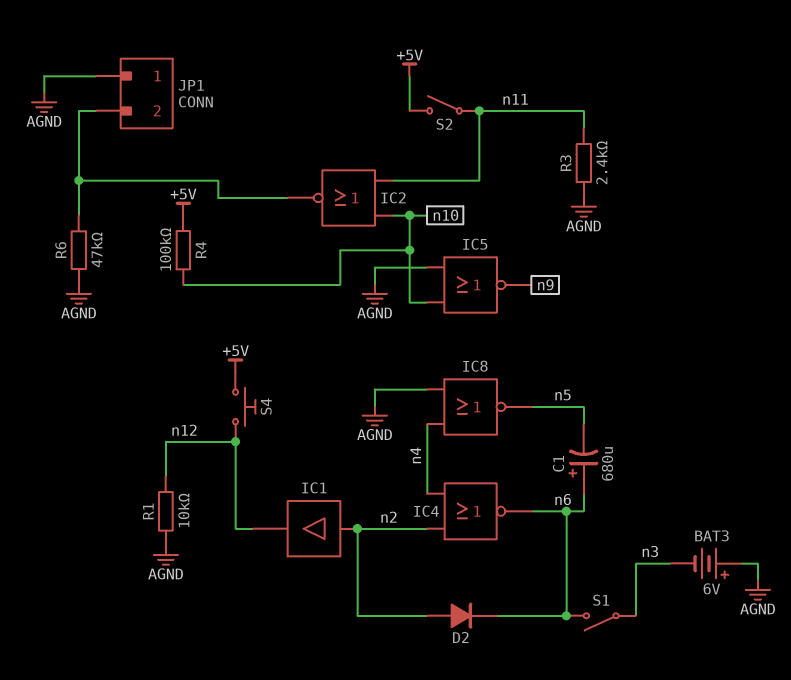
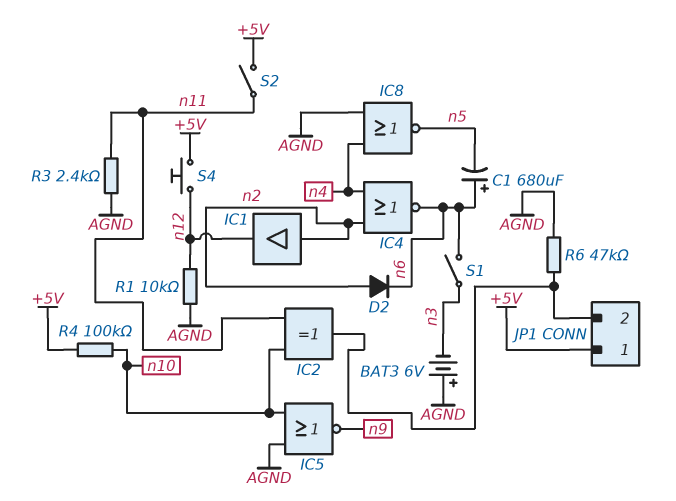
IC2: NOR (in n10, in n11, out JP1/2) -> XOR (in n10, in n11, out JP1/2)
JP1 pin 1: AGND -> +5V

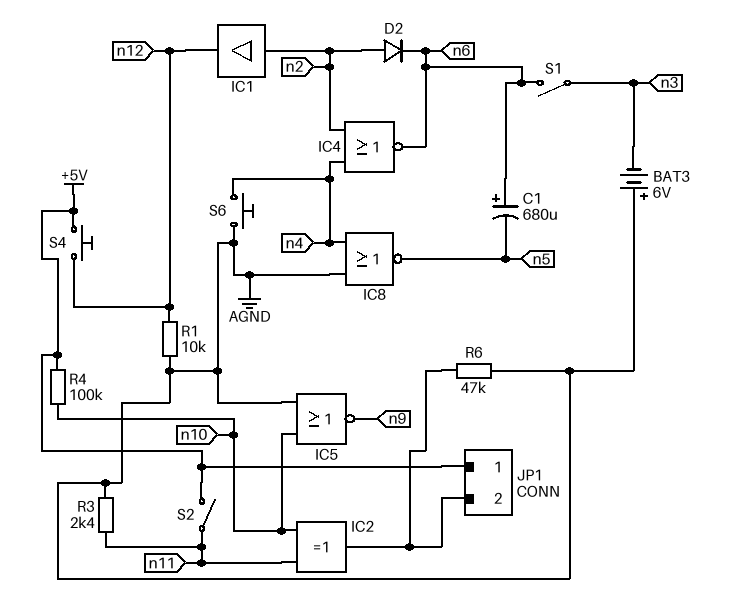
S6: none -> button (AGND, n4)

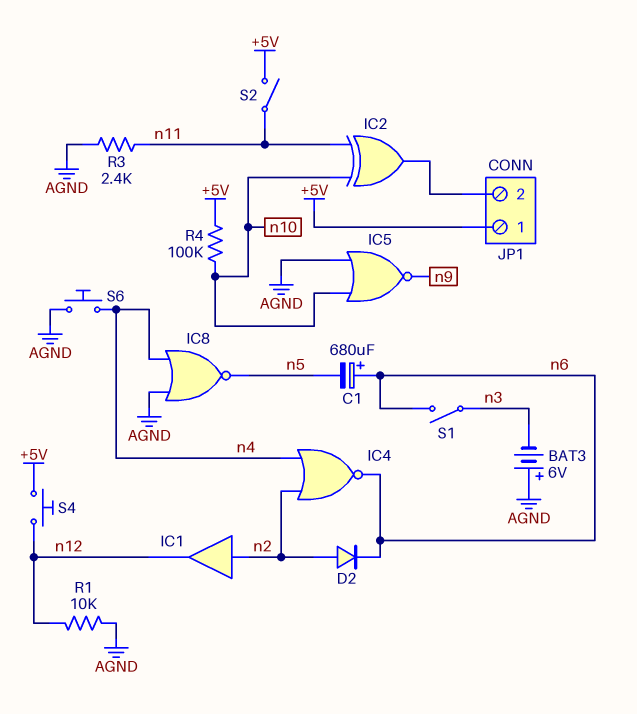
R6: 47k (AGND, JP1/2) -> none

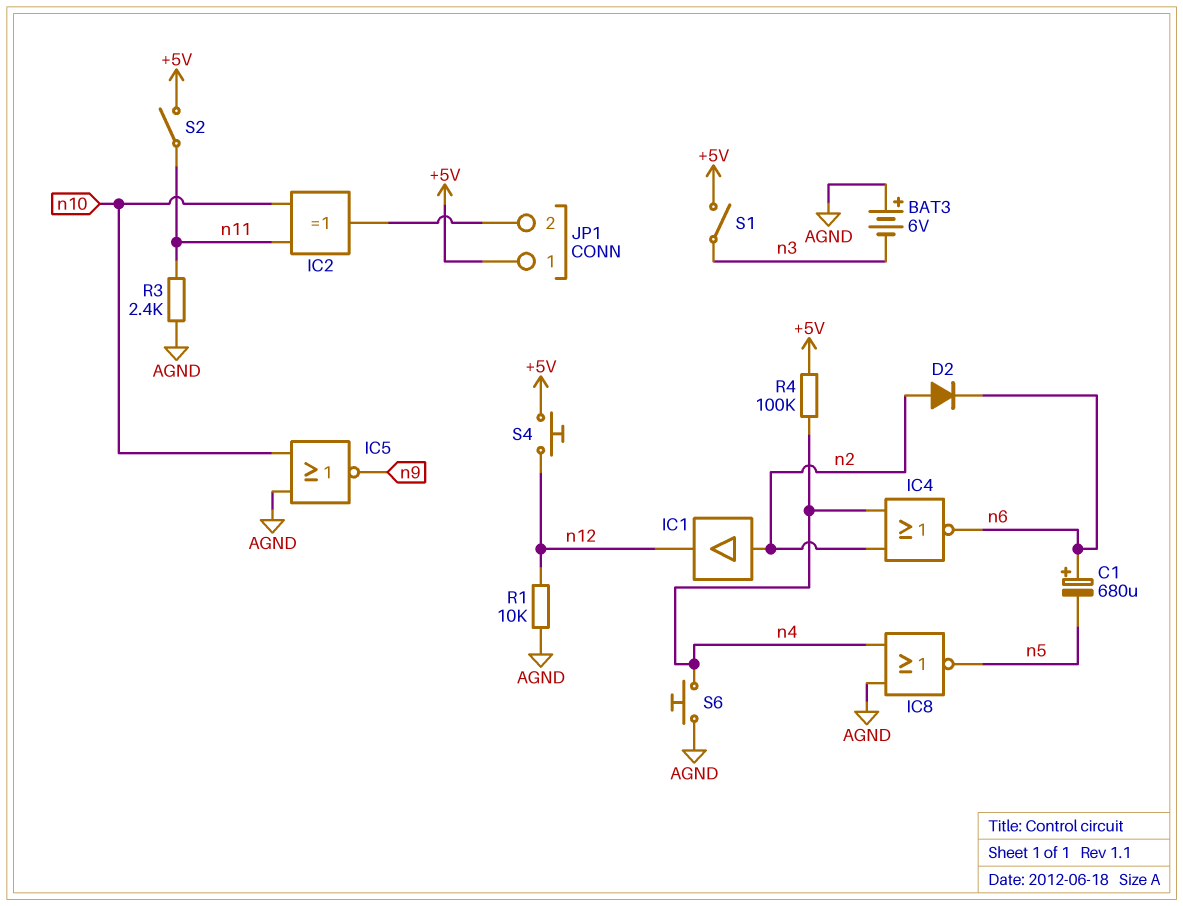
R4: 100k (+5V, n10) -> 100k (+5V, n4)
S1: switch (n3, n6) -> switch (+5V, n3)

